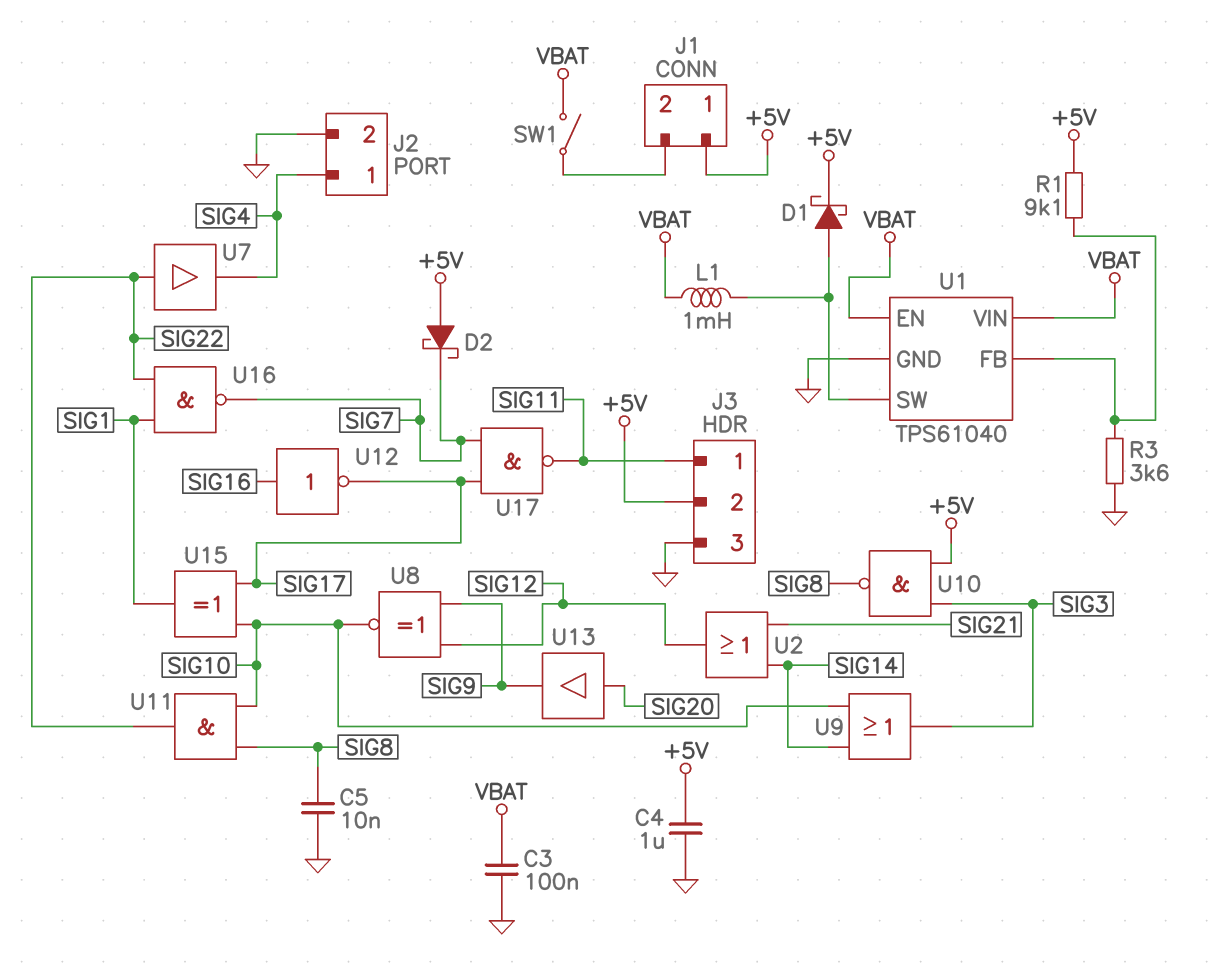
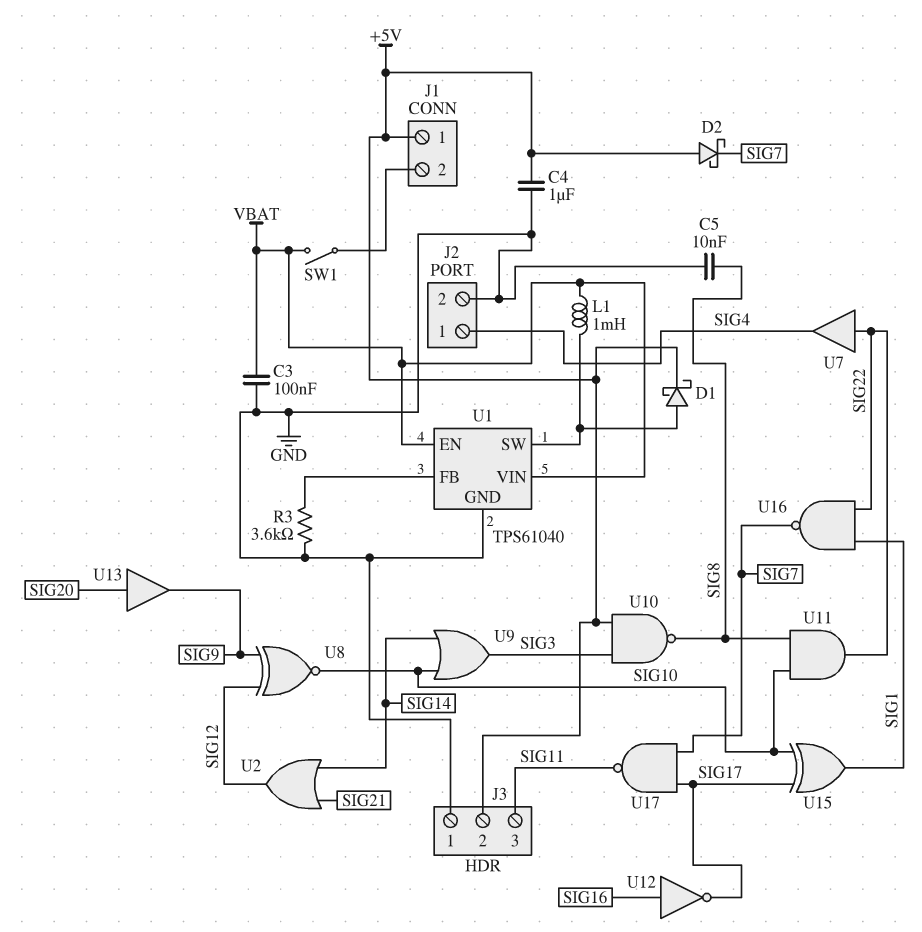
J3 pin 1: SIG11 -> GND
J3 pin 3: GND -> SIG11
R1: 9.1k (+5V, U1/FB) -> none

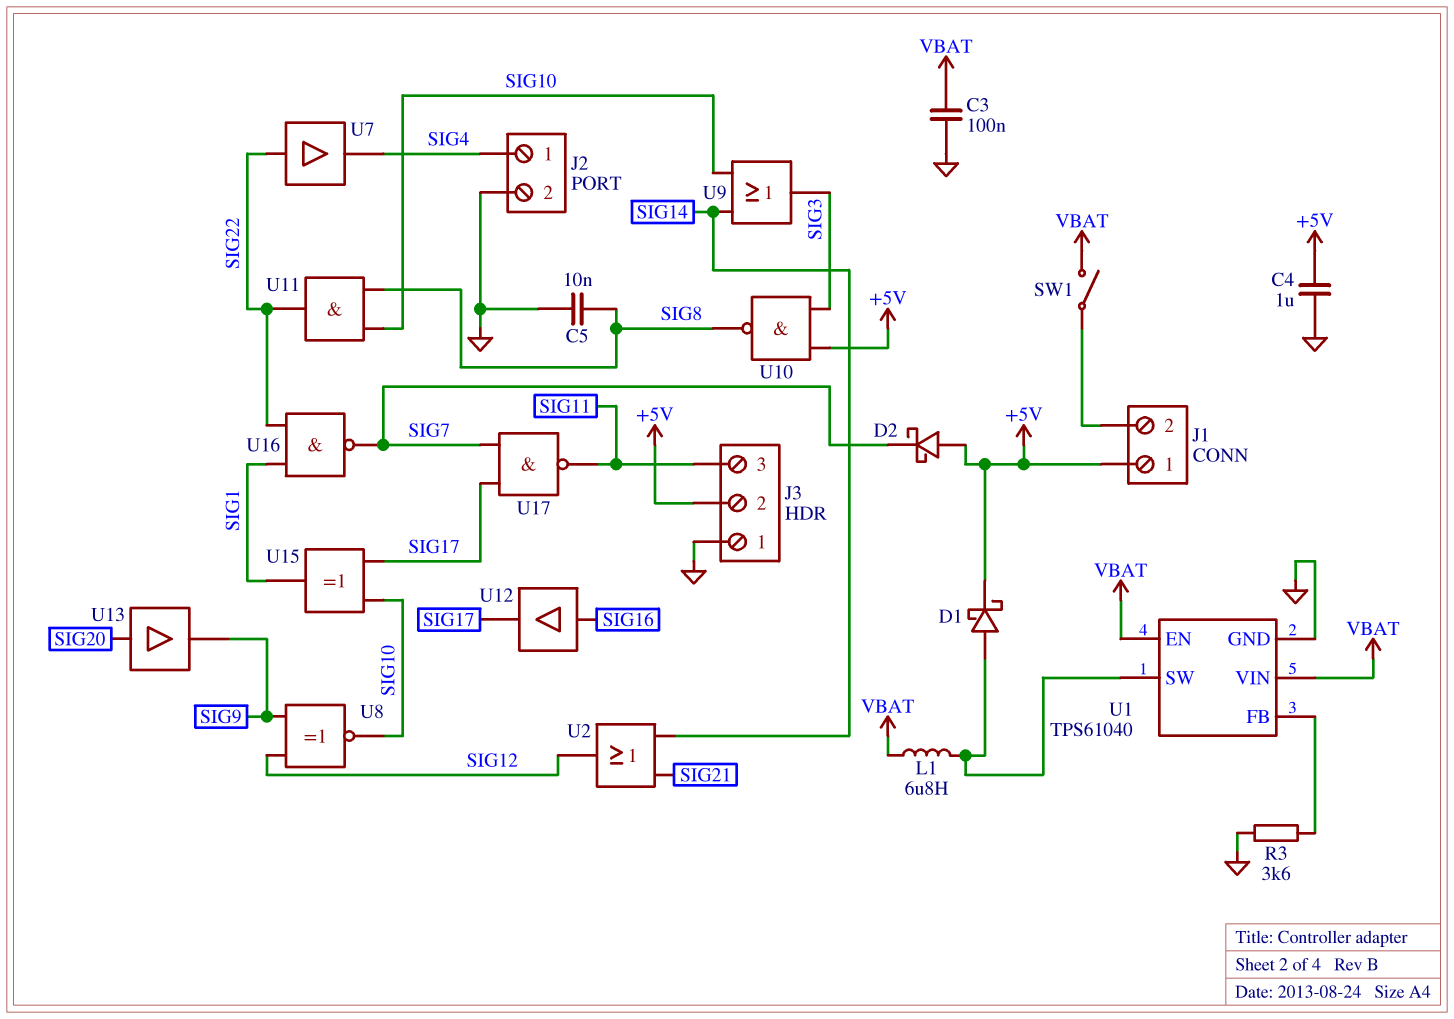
L1: 1mH (U1/SW, VBAT) -> 6.8uH (U1/SW, VBAT)
U12: NOT (in SIG16, out SIG17) -> buffer (in SIG16, out SIG17)

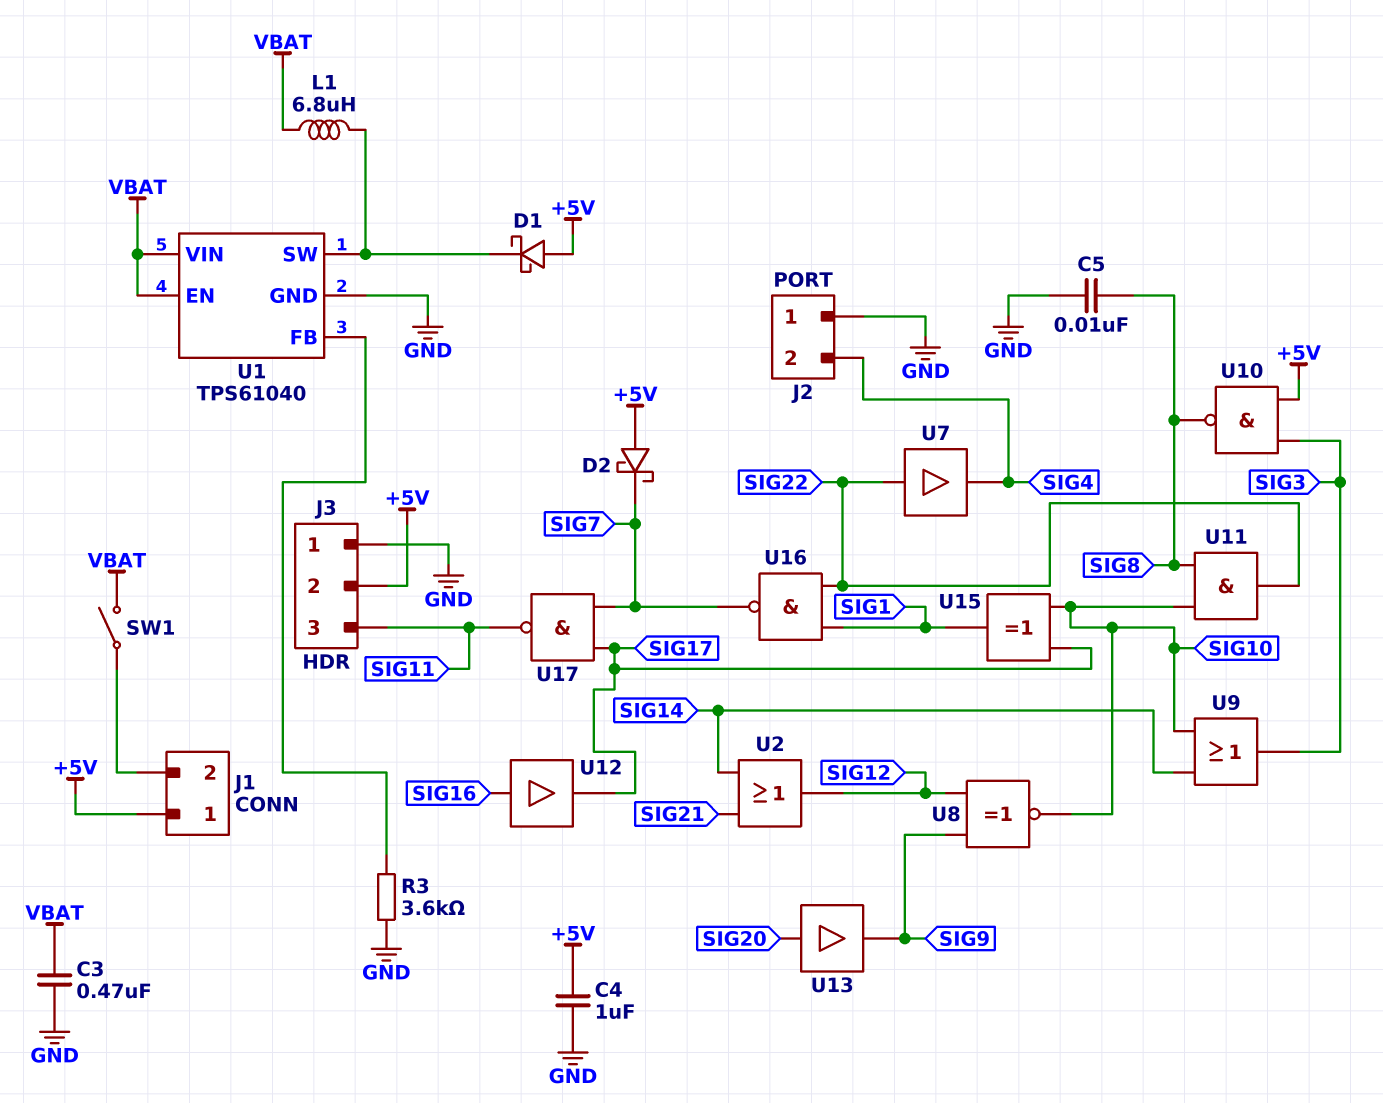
C3: 100nF (GND, VBAT) -> 470nF (GND, VBAT)
D1: schottky (A U1/SW, K +5V) -> schottky (A +5V, K U1/SW)
J2 pin 1: SIG4 -> GND
J2 pin 2: GND -> SIG4

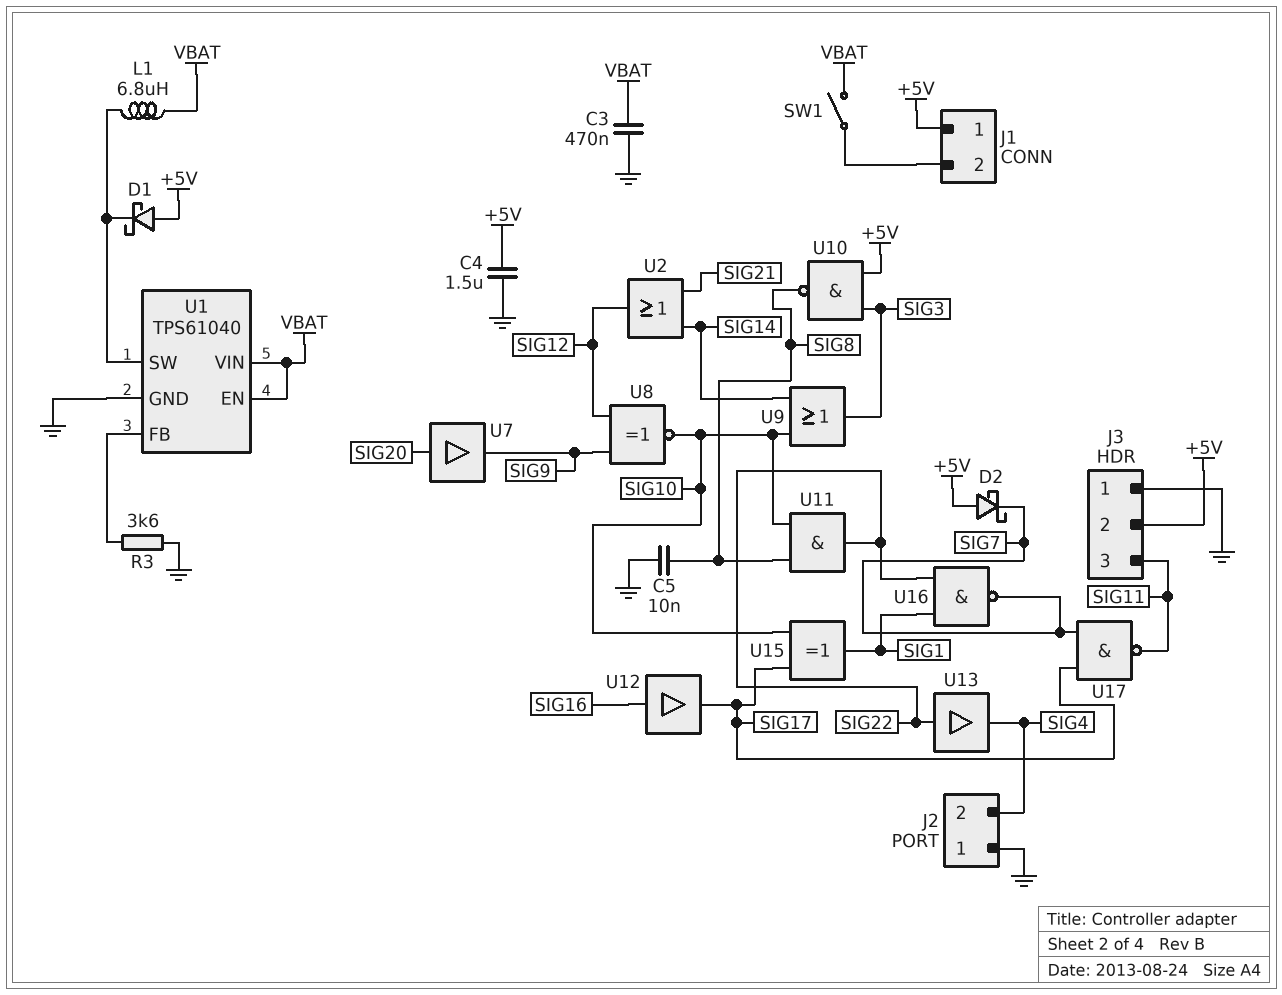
C4: 1uF (+5V, GND) -> 1.5uF (+5V, GND)
U7: buffer (in SIG22, out SIG4) -> buffer (in SIG20, out SIG9)
U13: buffer (in SIG20, out SIG9) -> buffer (in SIG22, out SIG4)

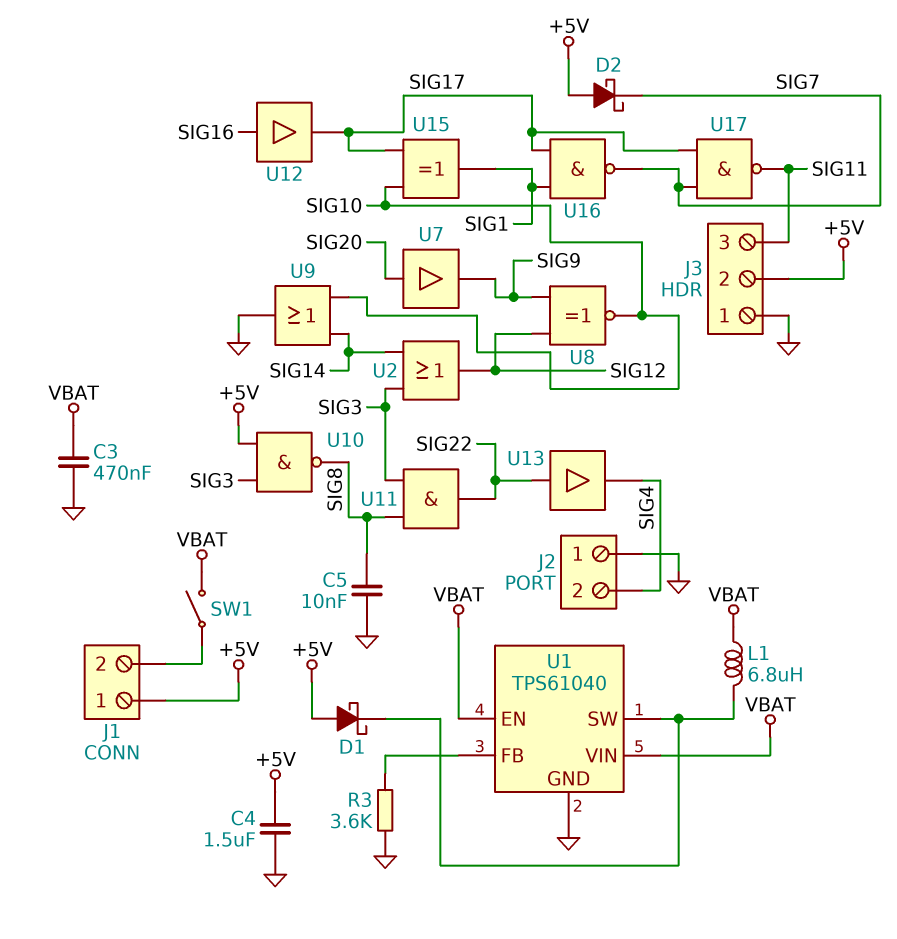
U2: OR (in SIG14, in SIG21, out SIG12) -> OR (in SIG3, in SIG14, out SIG12)
U9: OR (in SIG10, in SIG14, out SIG3) -> OR (in SIG10, in SIG14, out GND)
U11: AND (in SIG8, in SIG10, out SIG22) -> AND (in SIG3, in SIG8, out SIG22)
U16: NAND (in SIG1, in SIG22, out SIG7) -> NAND (in SIG1, in SIG17, out SIG7)

